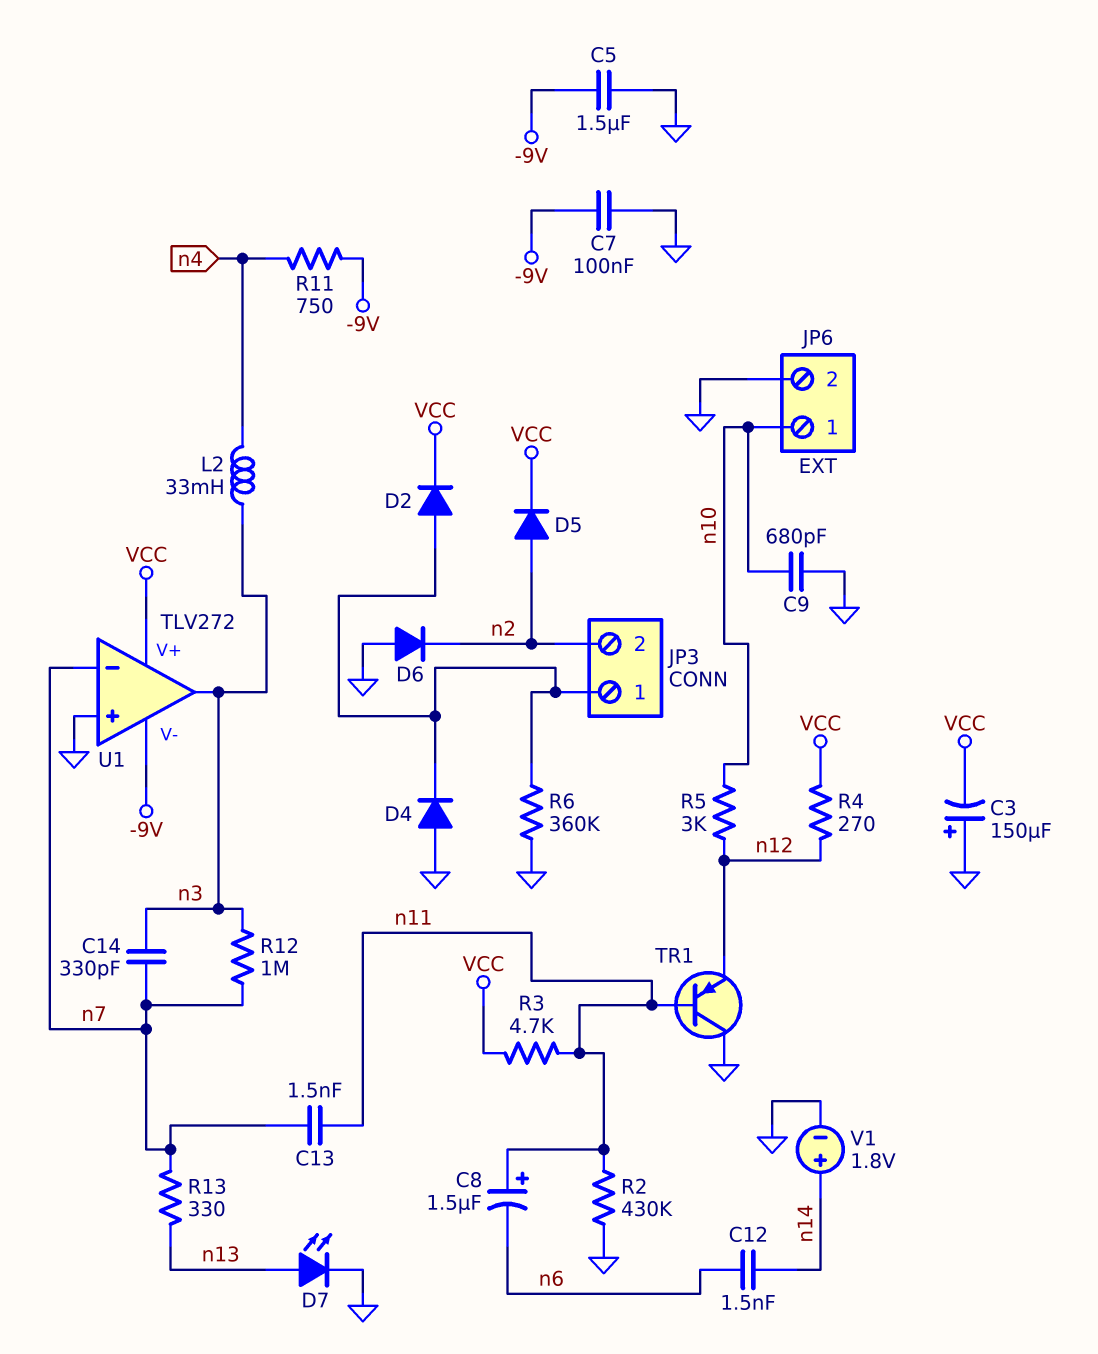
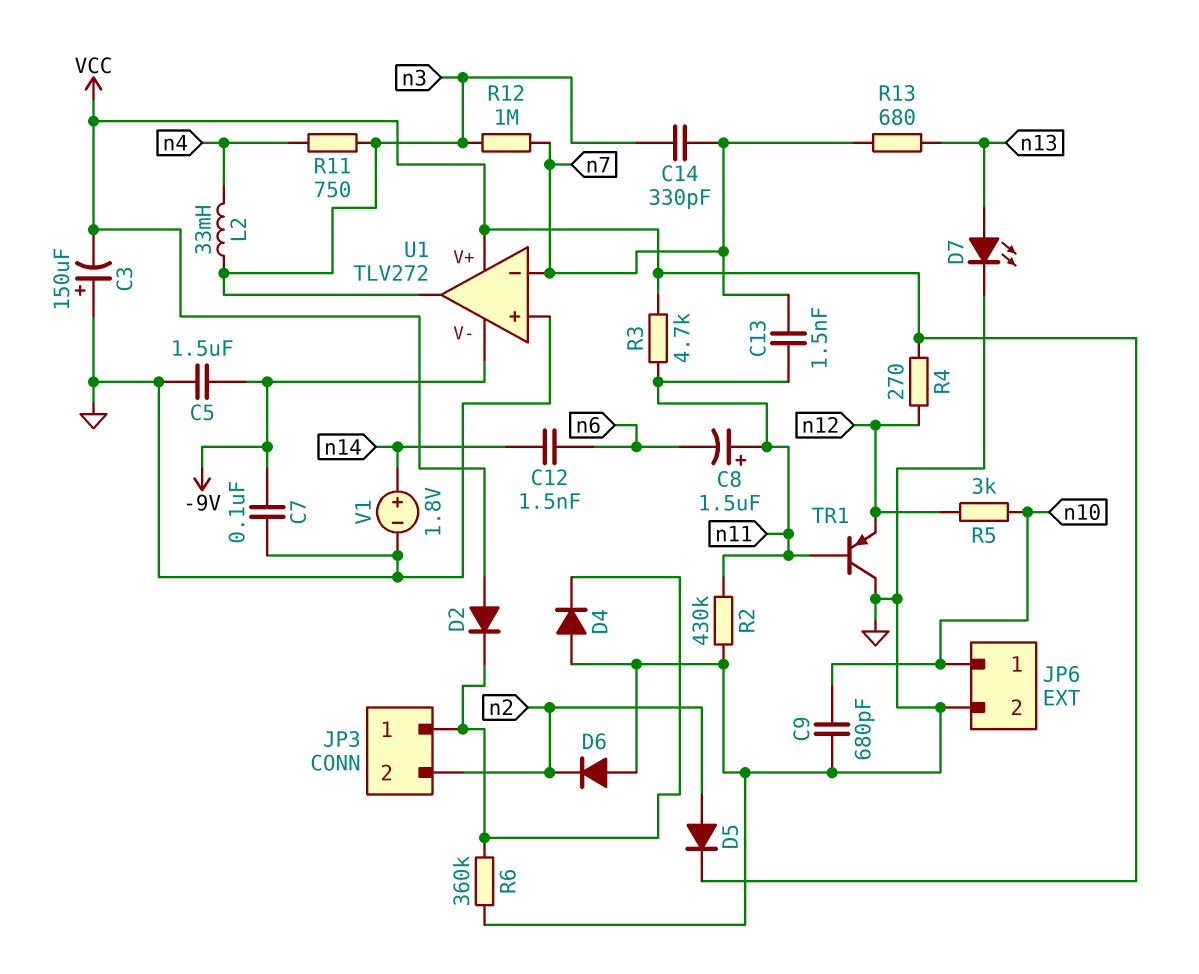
D2: diode (A JP3/1, K VCC) -> diode (A VCC, K JP3/1)
R11: 750 (-9V, n4) -> 750 (n3, n4)
R13: 330 (n7, n13) -> 680 (n7, n13)

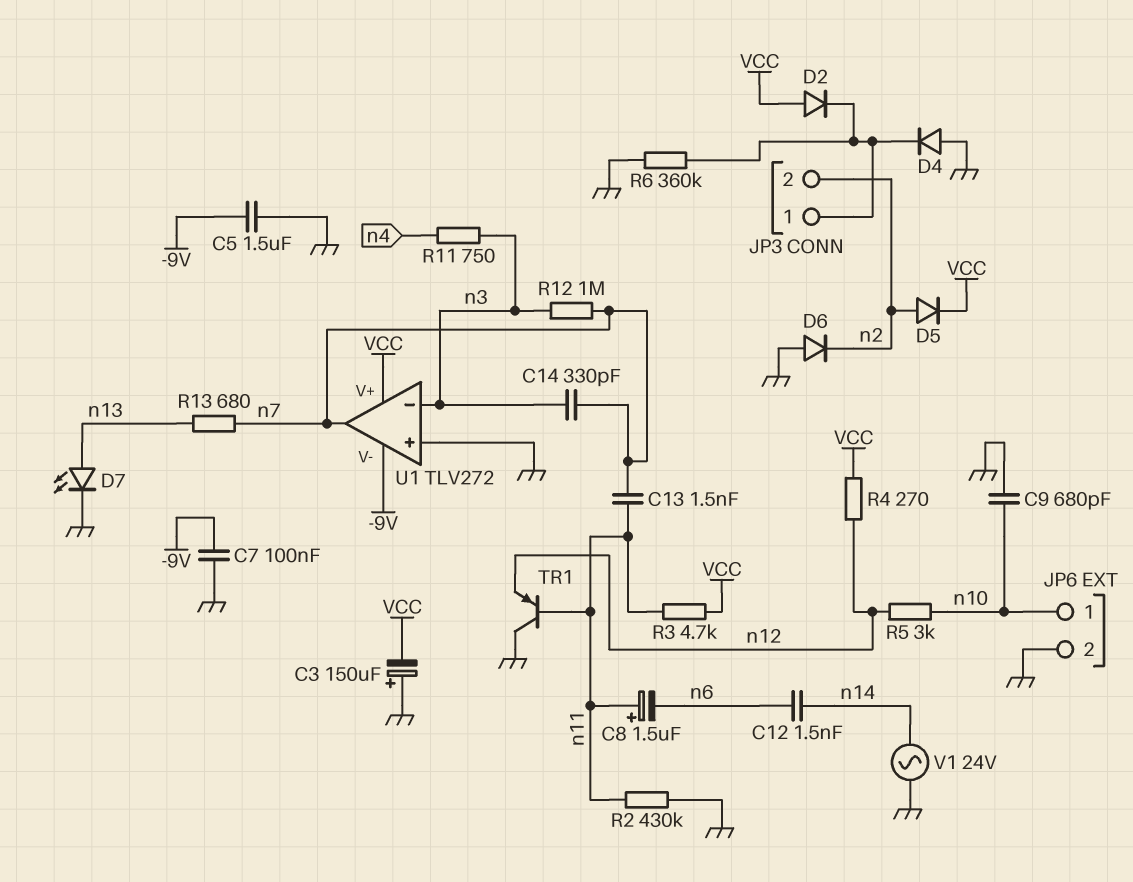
L2: 33mH (n3, n4) -> none
U1 pin in-: n7 -> n3
U1 pin out: n3 -> n7
V1: 1.8V (plus n14, minus GND) -> AC 24V (GND, n14)

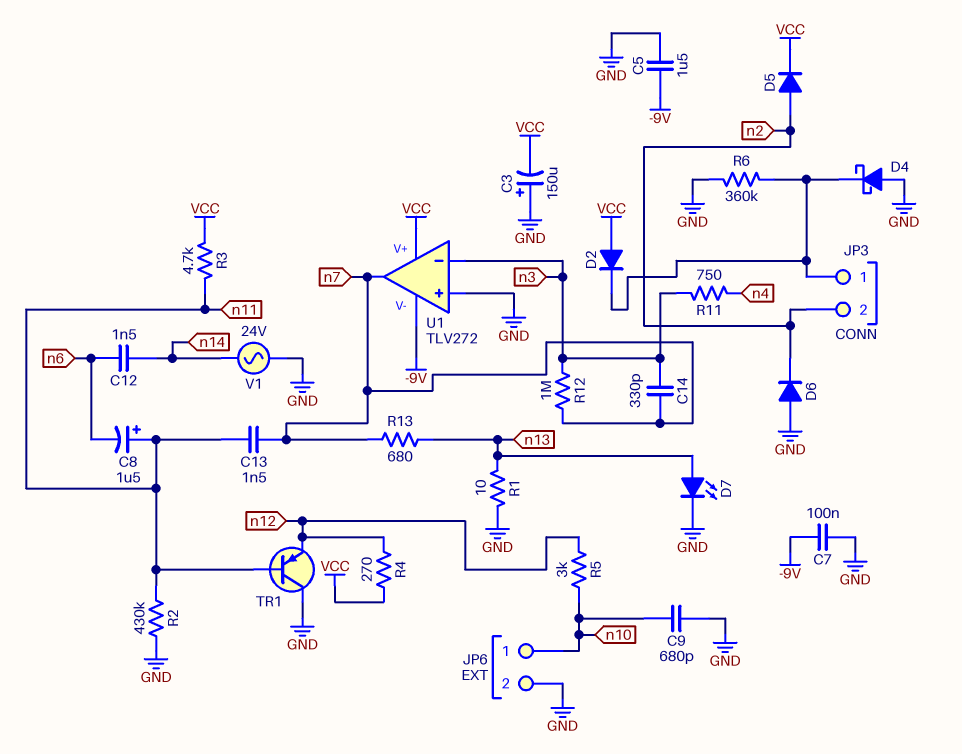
D4: diode (A GND, K JP3/1) -> schottky (A GND, K JP3/1)
R1: none -> 10 (GND, n13)

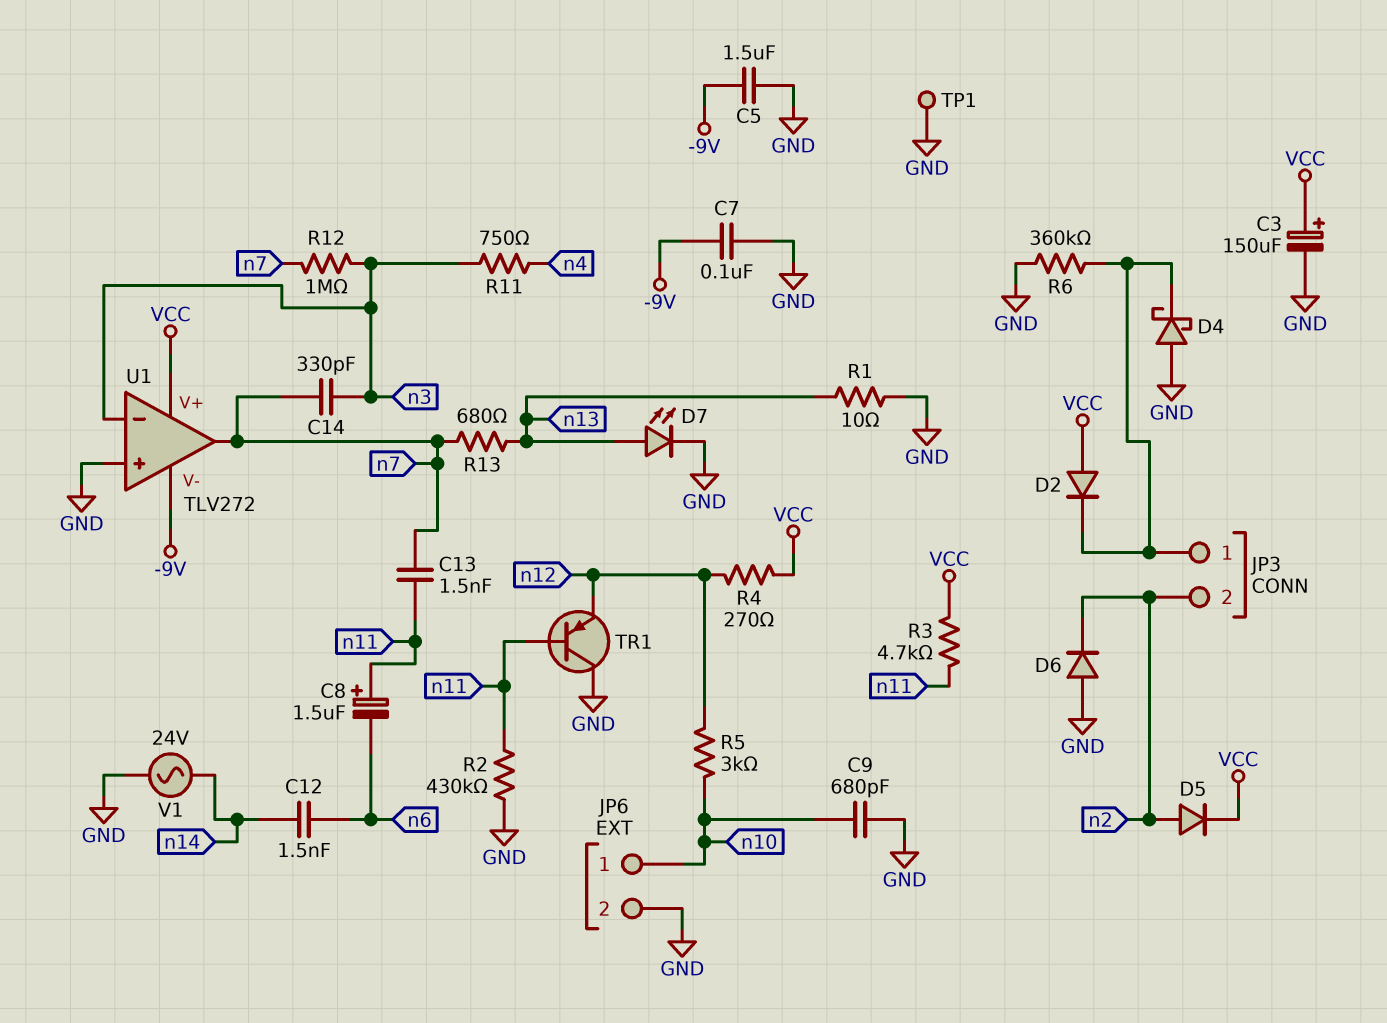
C3: 150uF (plus GND, minus VCC) -> 150uF (plus VCC, minus GND)
TP1: none -> test point (GND)

